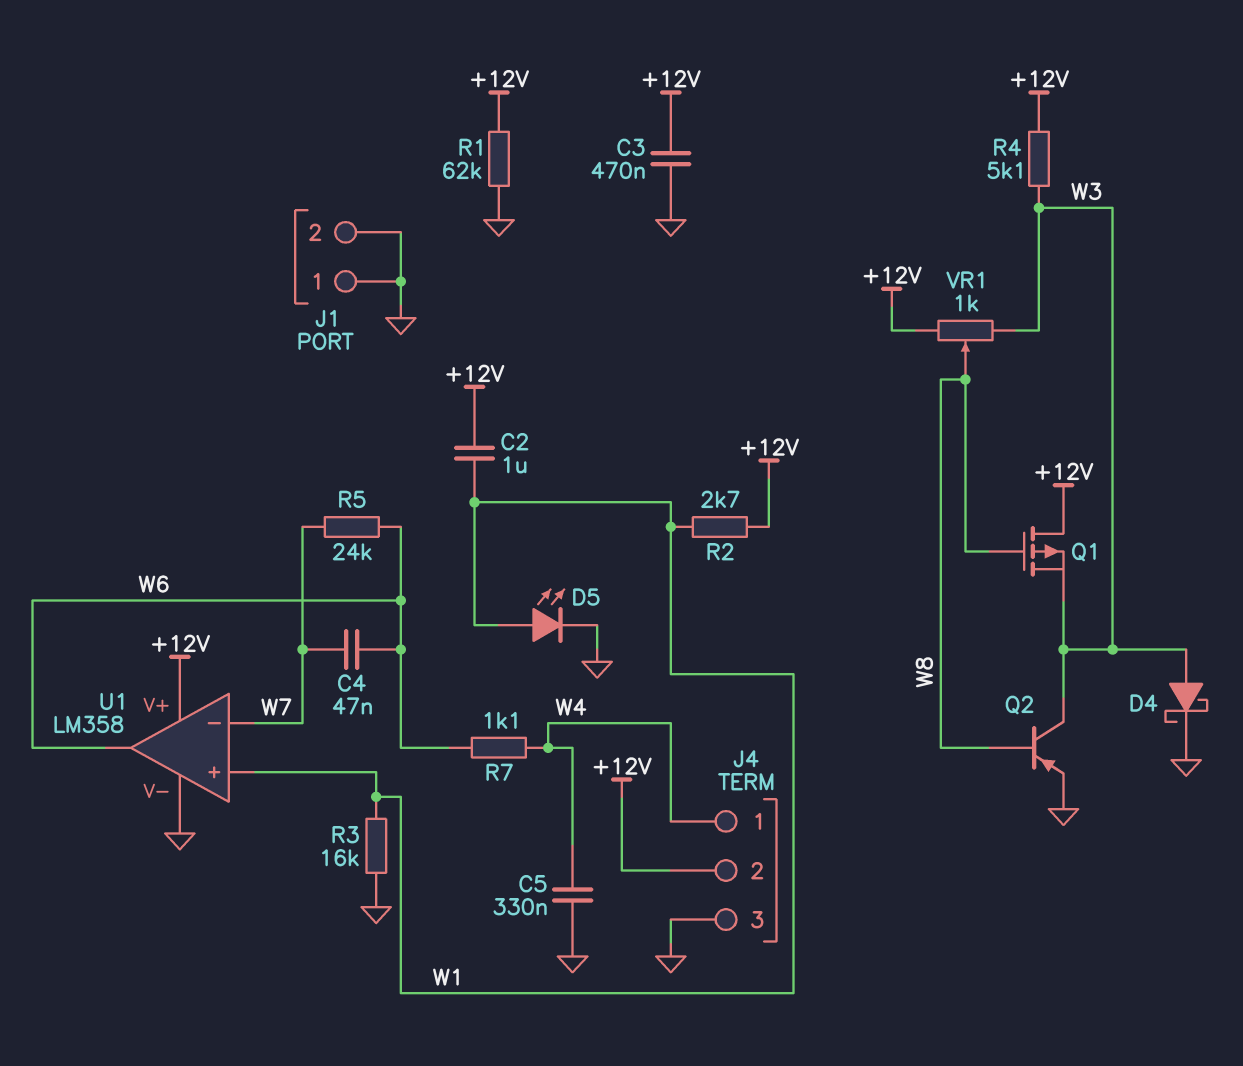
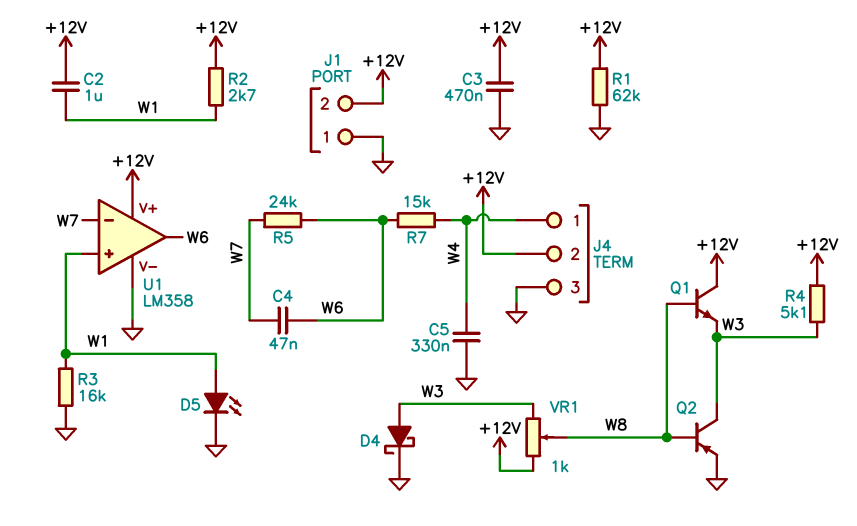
J1 pin 2: GND -> +12V
Q1: PMOS (G W8, D +12V, S W3) -> NPN (B W8, C +12V, E W3)
R7: 1.1k (W4, W6) -> 15k (W4, W6)

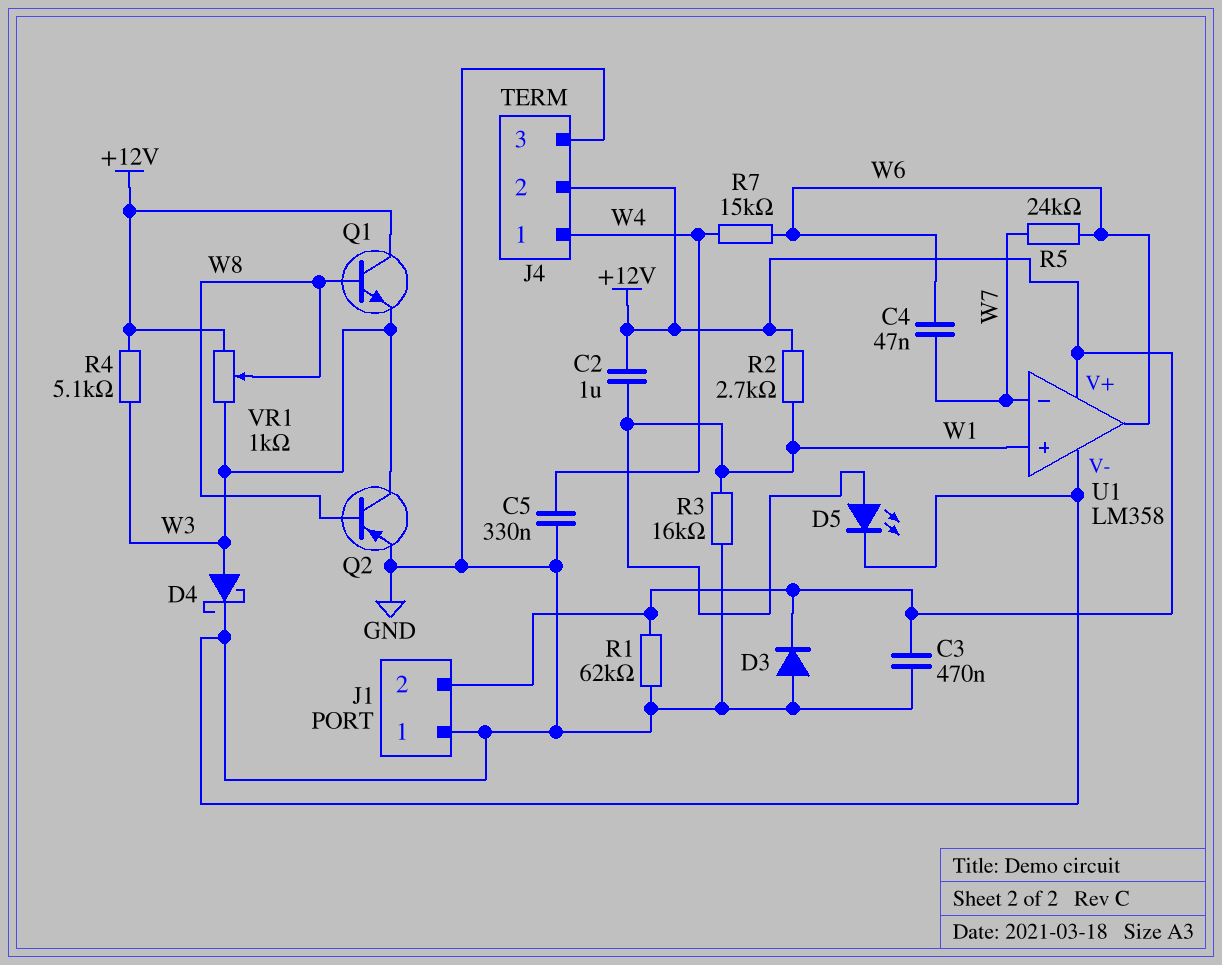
D3: none -> diode (A GND, K +12V)

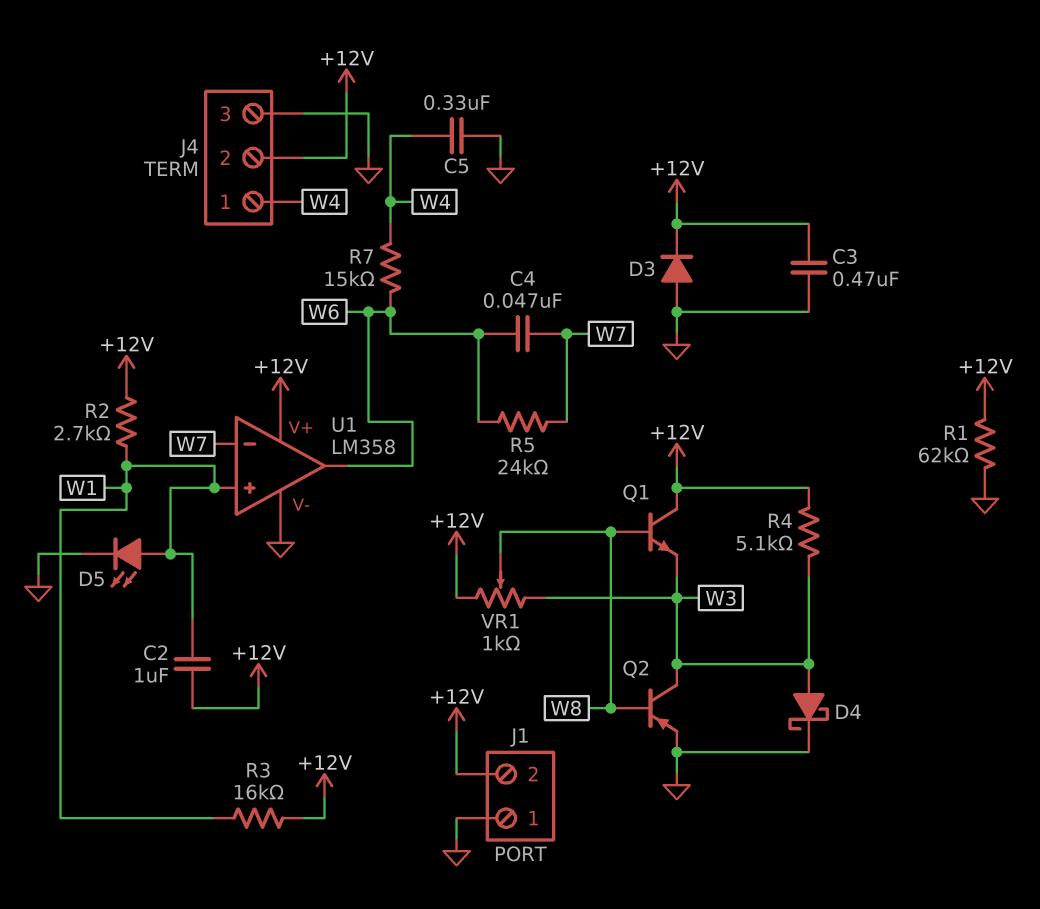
R3: 16k (GND, W1) -> 16k (+12V, W1)

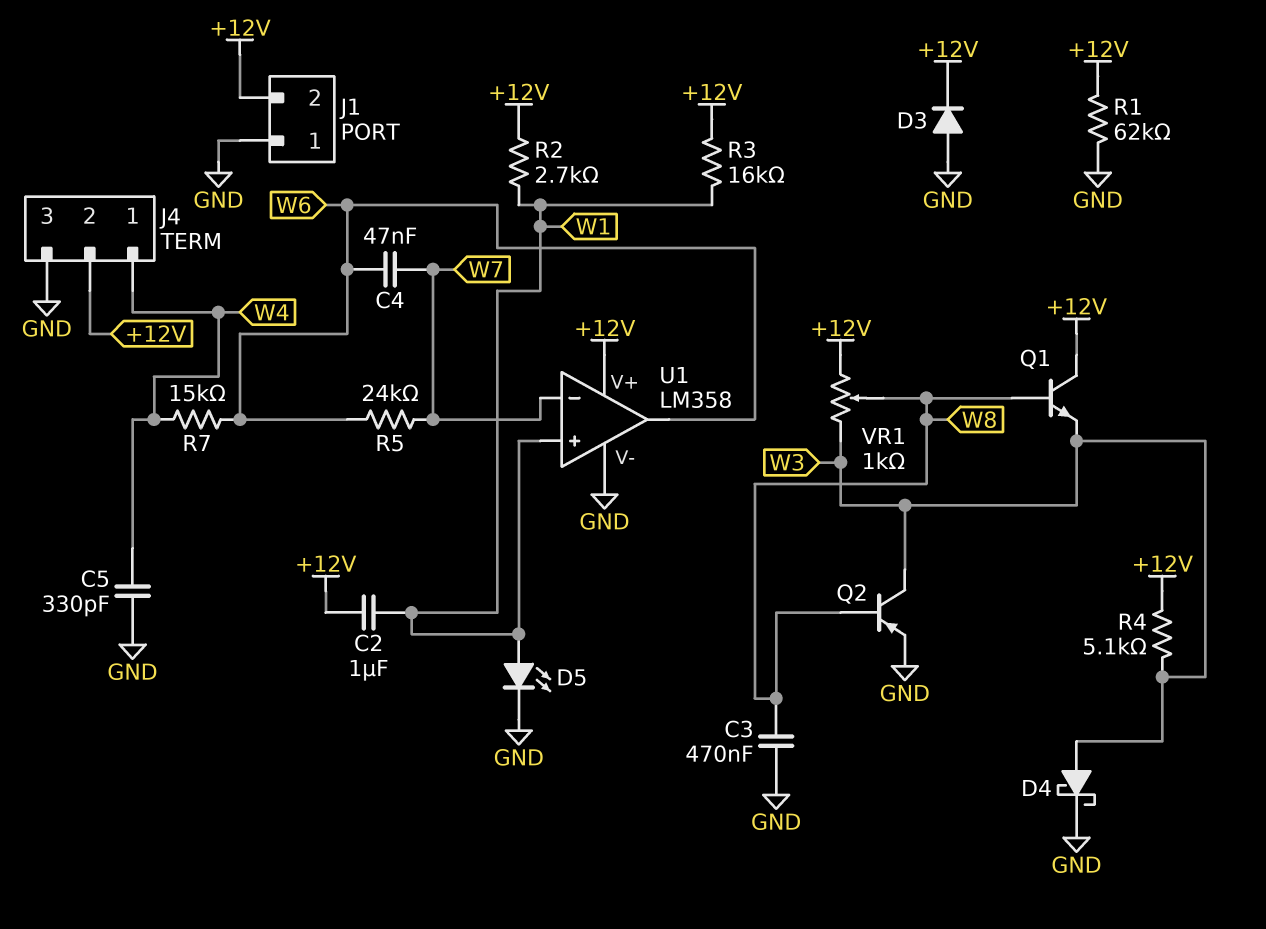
C3: 470nF (+12V, GND) -> 470nF (GND, W8)
C5: 330nF (GND, W4) -> 330pF (GND, W4)

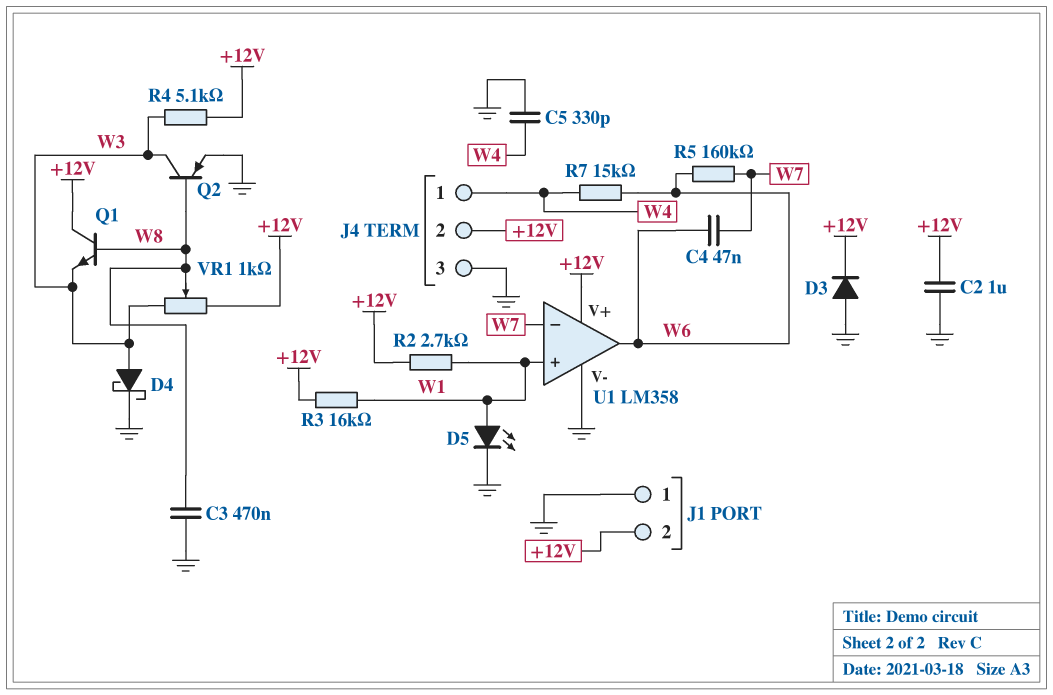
C2: 1uF (+12V, W1) -> 1uF (+12V, GND)
R1: 62k (+12V, GND) -> none
R5: 24k (W6, W7) -> 160k (W6, W7)

